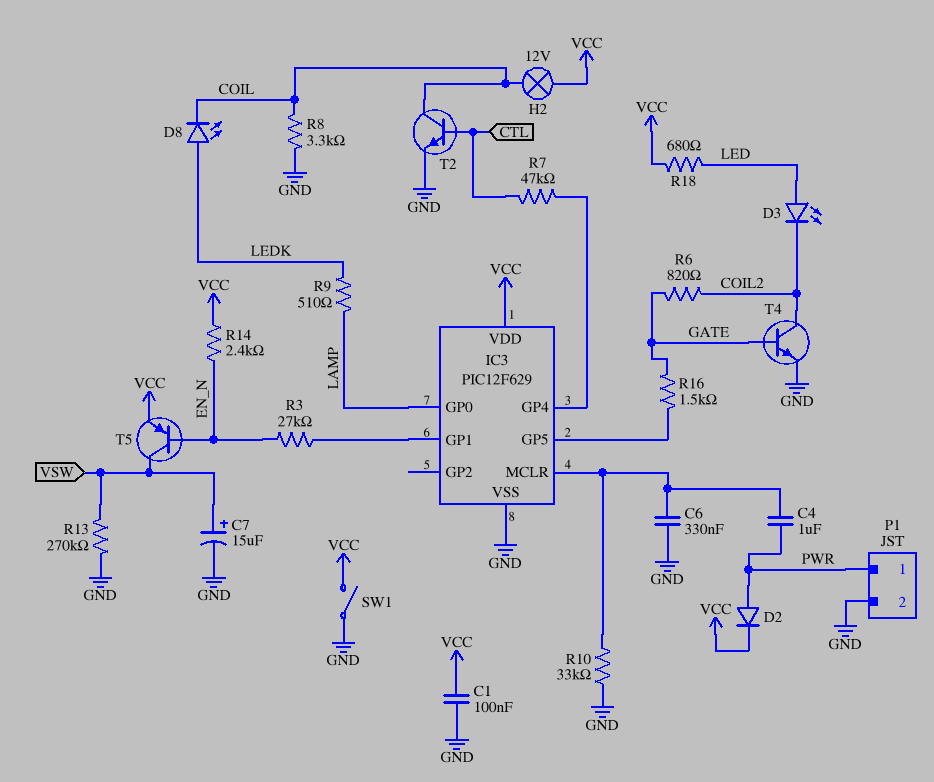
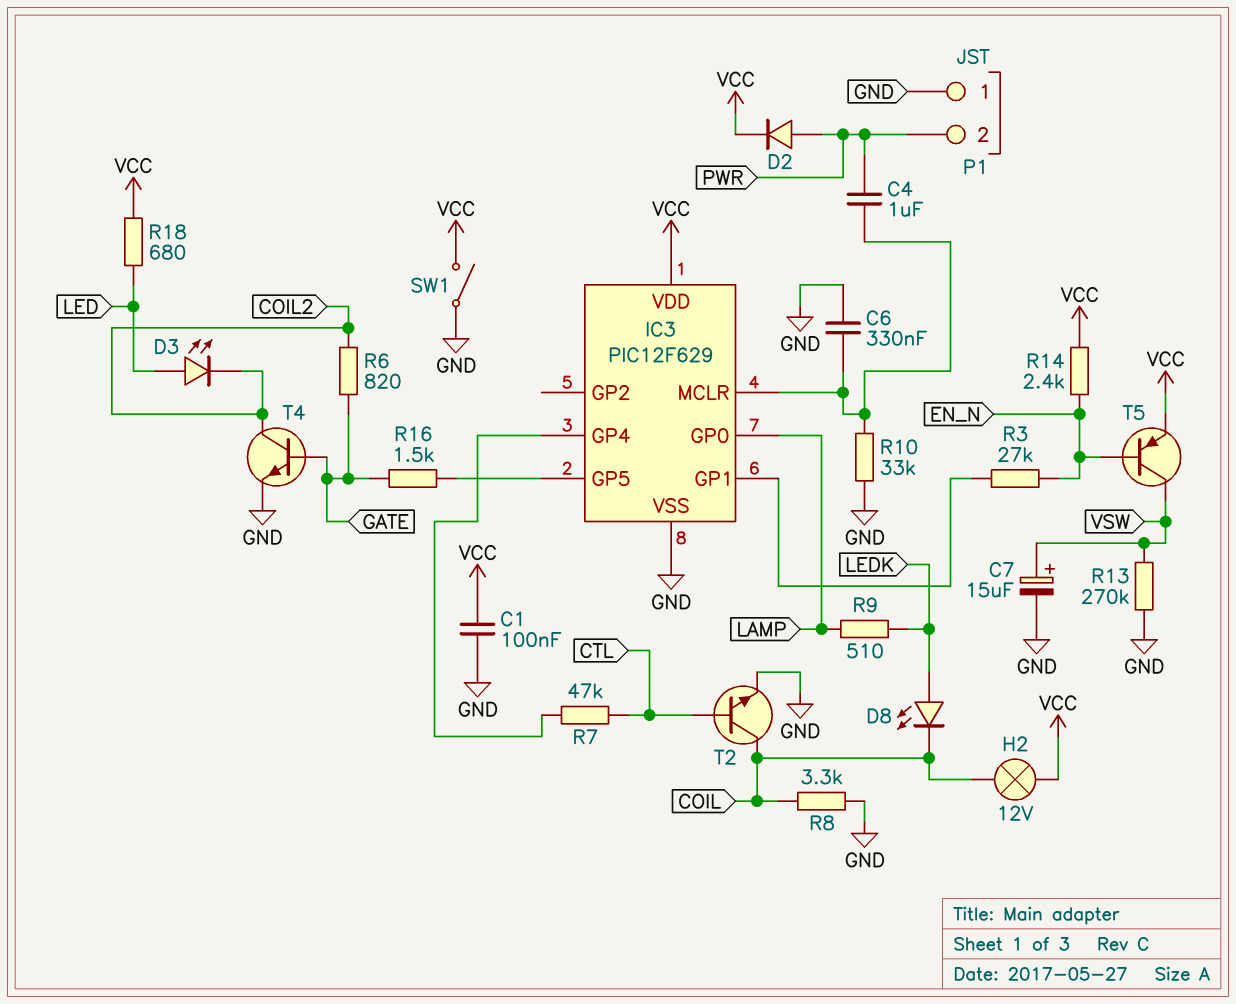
P1 pin 1: PWR -> GND
P1 pin 2: GND -> PWR

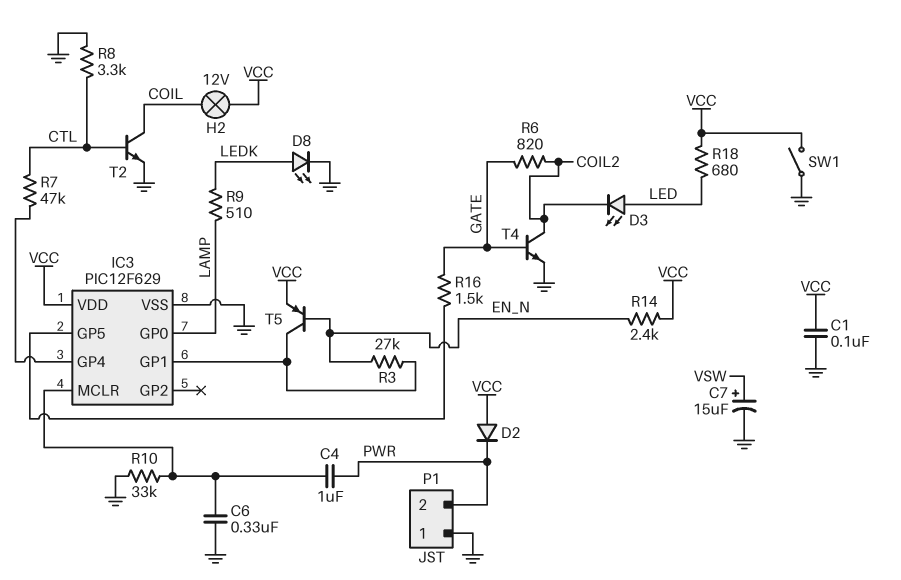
D2: diode (A PWR, K VCC) -> diode (A VCC, K PWR)
D8: LED (A LEDK, K COIL) -> LED (A LEDK, K GND)
R8: 3.3k (COIL, GND) -> 3.3k (CTL, GND)
R13: 270k (GND, VSW) -> none
T5: PNP (B EN_N, C VSW, E VCC) -> PNP (B EN_N, C IC3/GP1, E VCC)

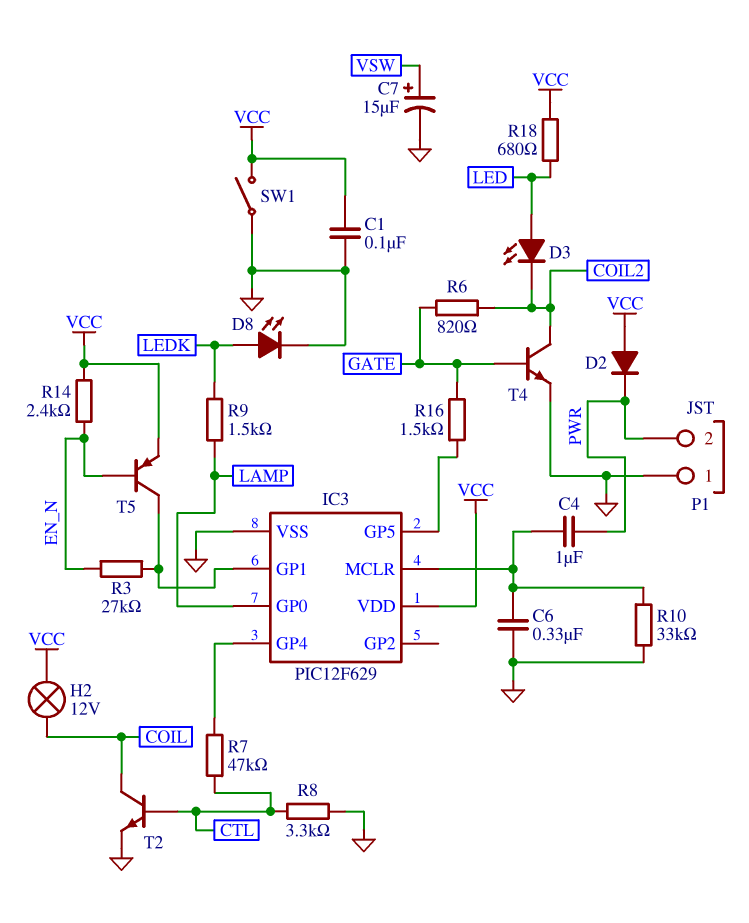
R9: 510 (LAMP, LEDK) -> 1.5k (LAMP, LEDK)

